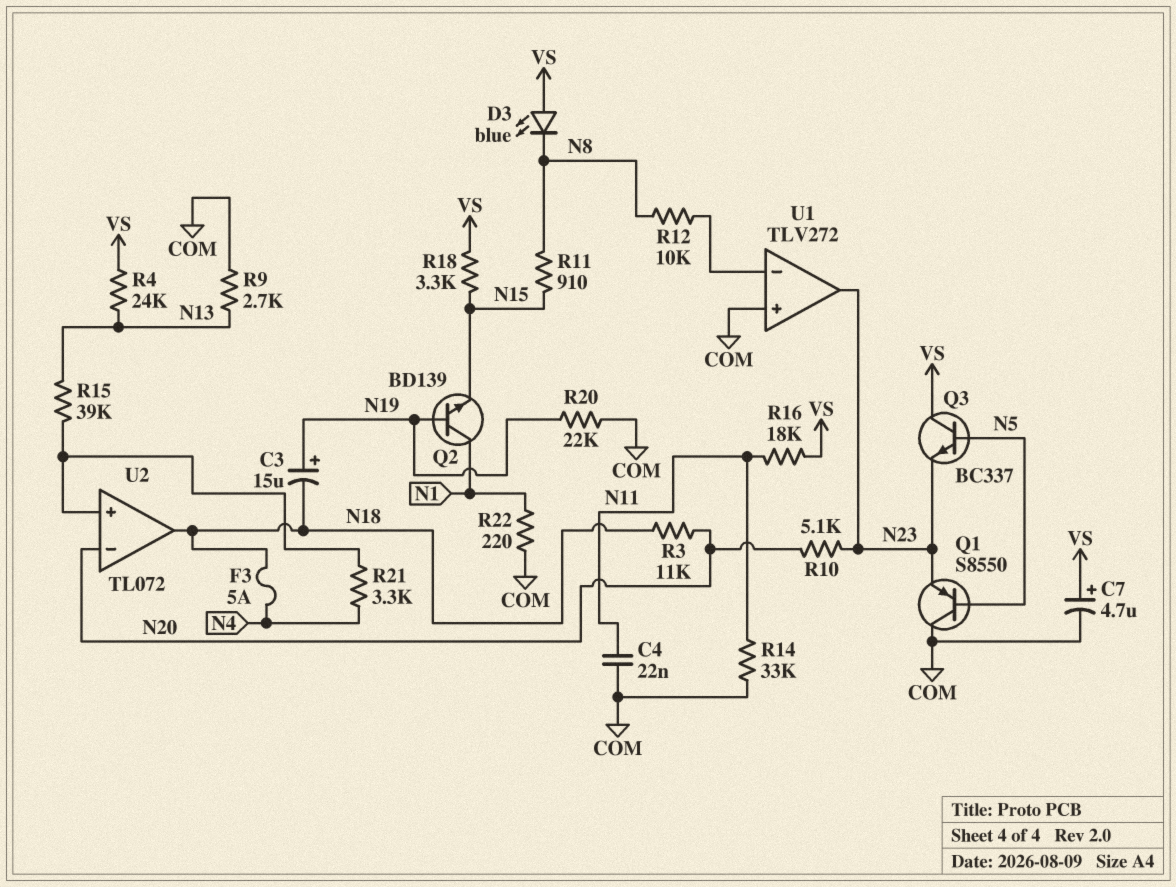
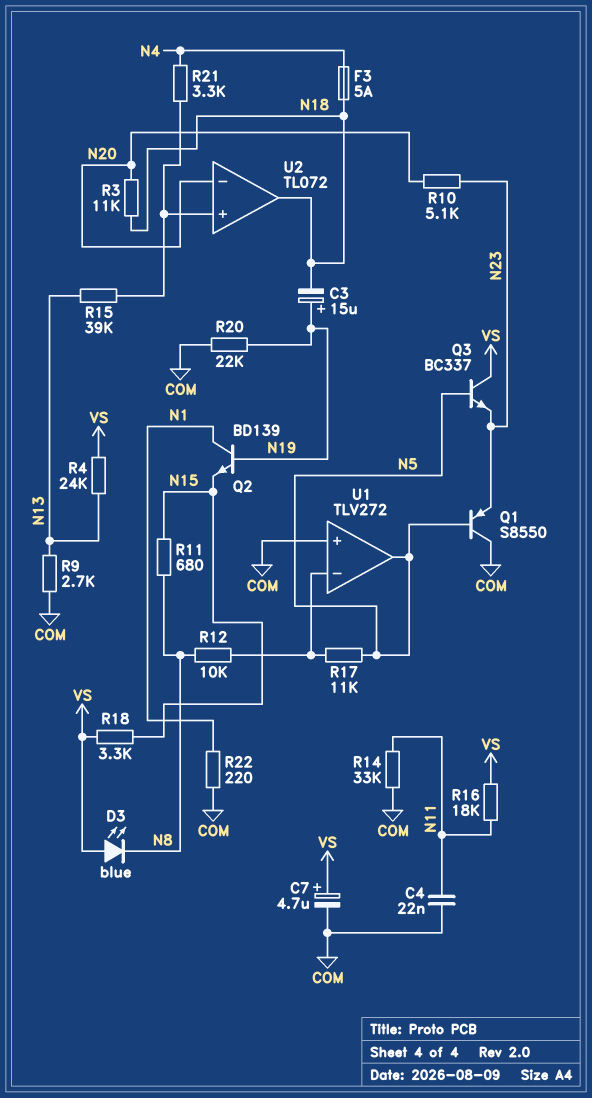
R11: 910 (N8, N15) -> 680 (N8, N15)
R17: none -> 11k (N5, U1/in-)
U1 pin out: N23 -> N5

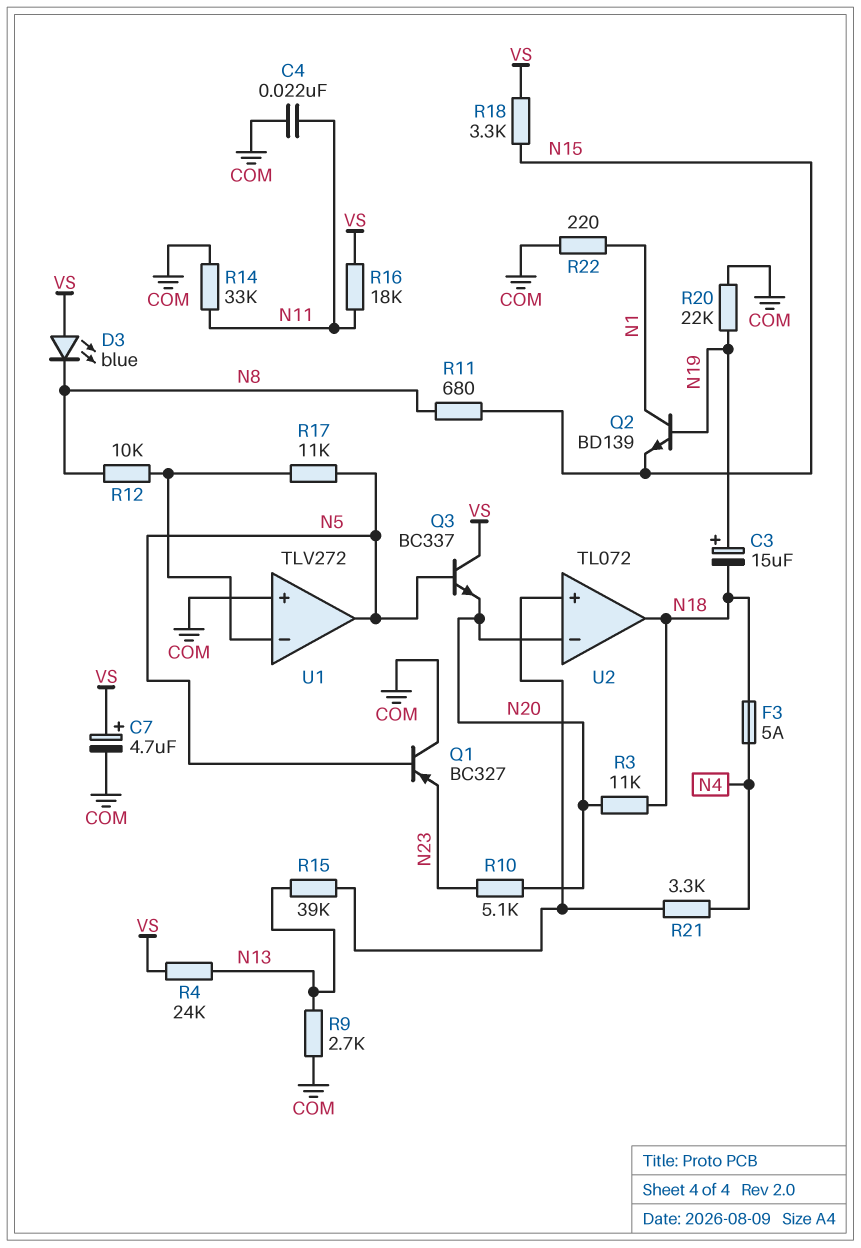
Q1: PNP S8550 (B N5, C COM, E N23) -> PNP BC327 (B N5, C COM, E N23)
Q3: NPN BC337 (B N5, C VS, E N23) -> NPN BC337 (B N5, C VS, E N20)

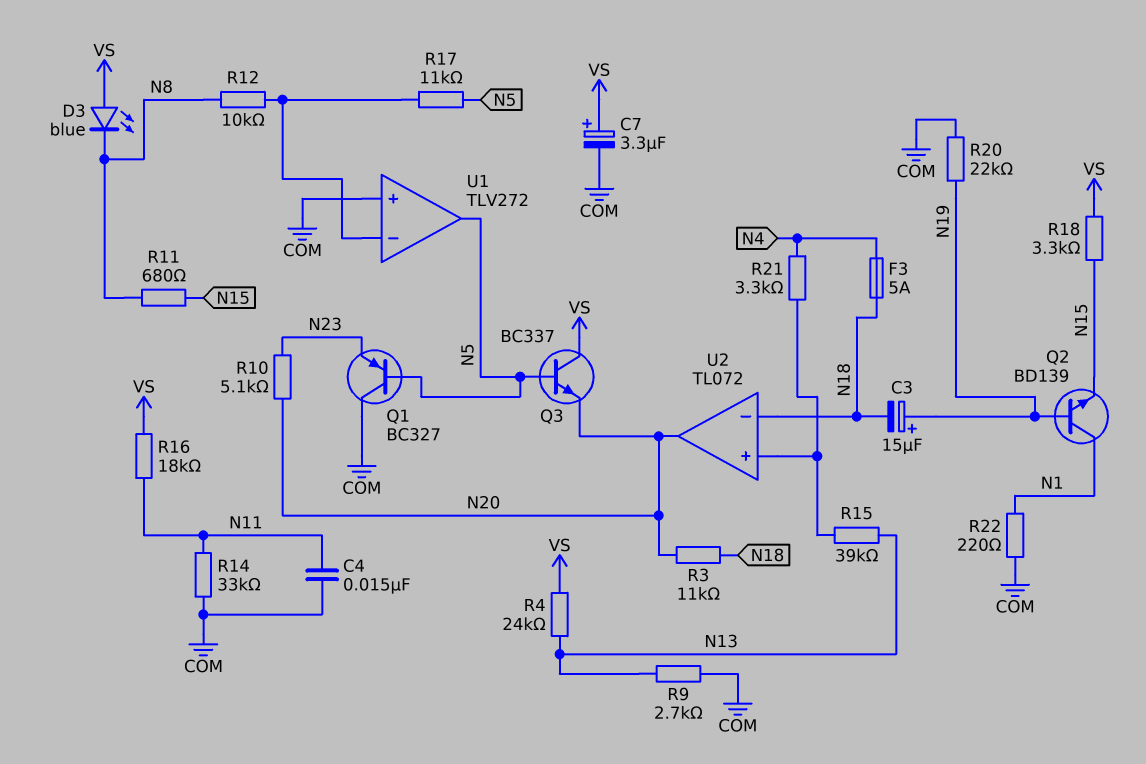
C4: 22nF (COM, N11) -> 15nF (COM, N11)
C7: 4.7uF (plus VS, minus COM) -> 3.3uF (plus VS, minus COM)
U2 pin in-: N20 -> N18
U2 pin out: N18 -> N20

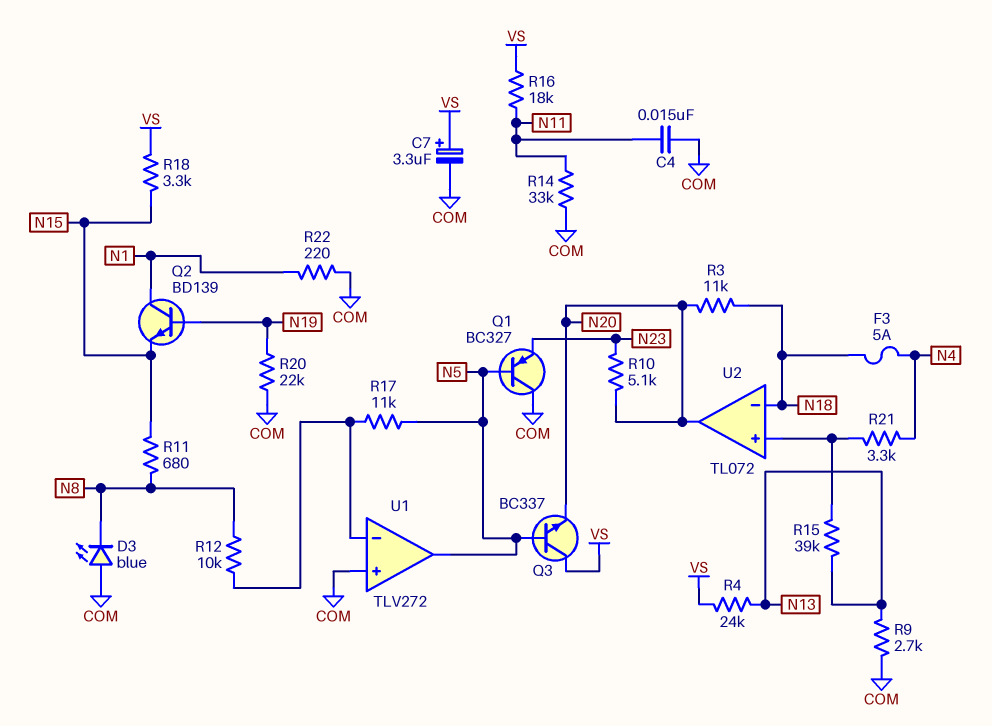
C3: 15uF (plus N19, minus N18) -> none
D3: LED blue (A VS, K N8) -> LED blue (A COM, K N8)

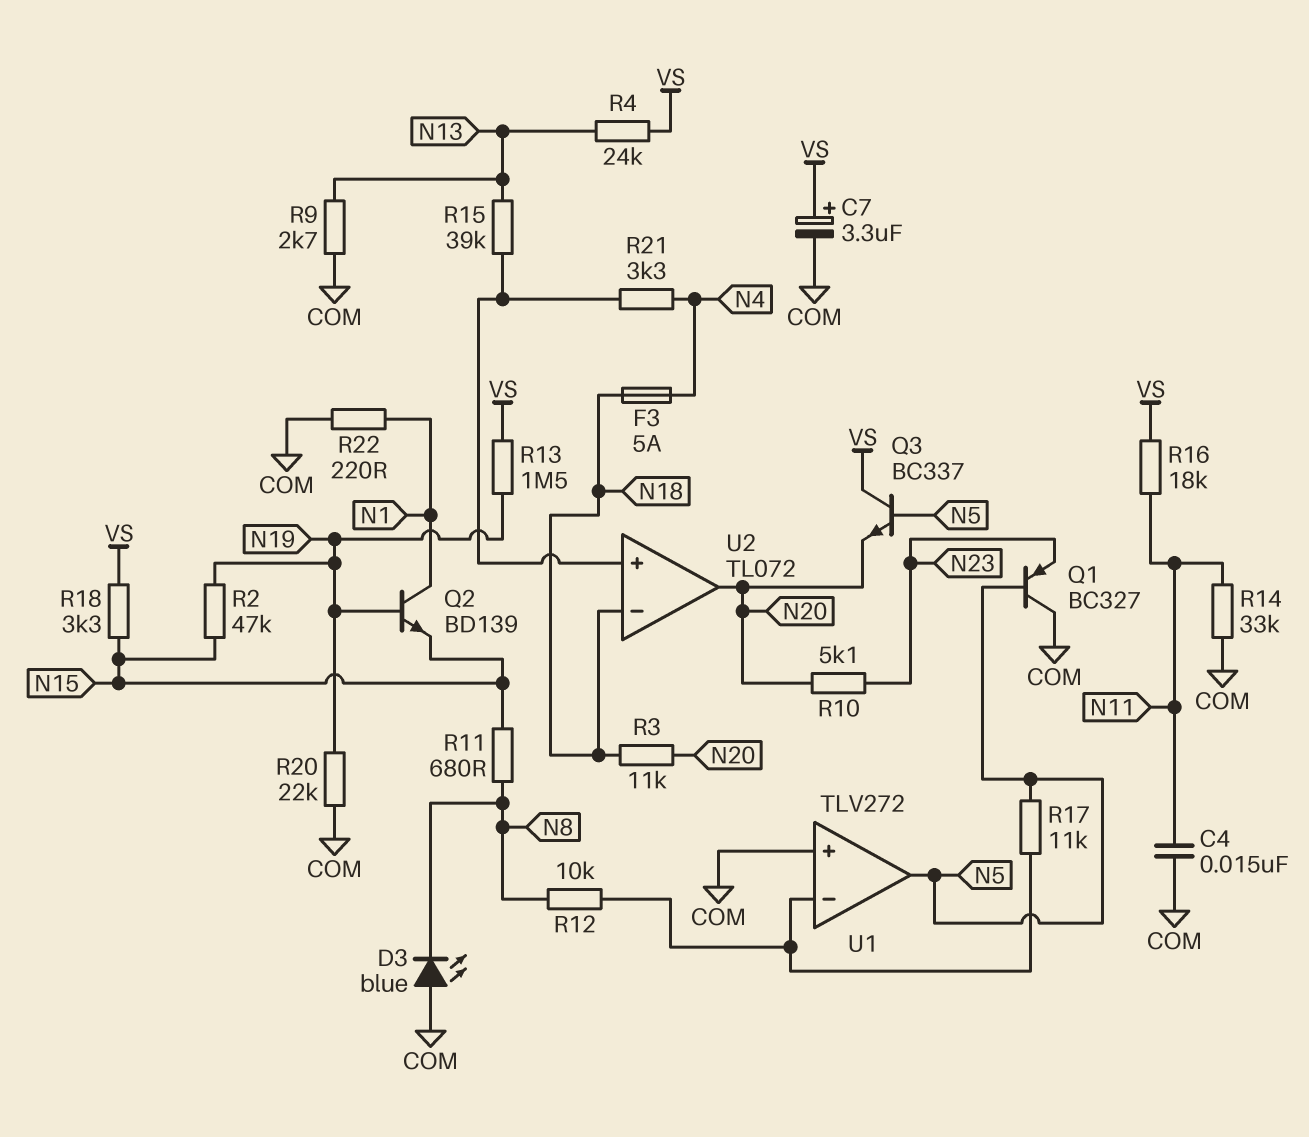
R2: none -> 47k (N15, N19)
R13: none -> 1.5M (N19, VS)

